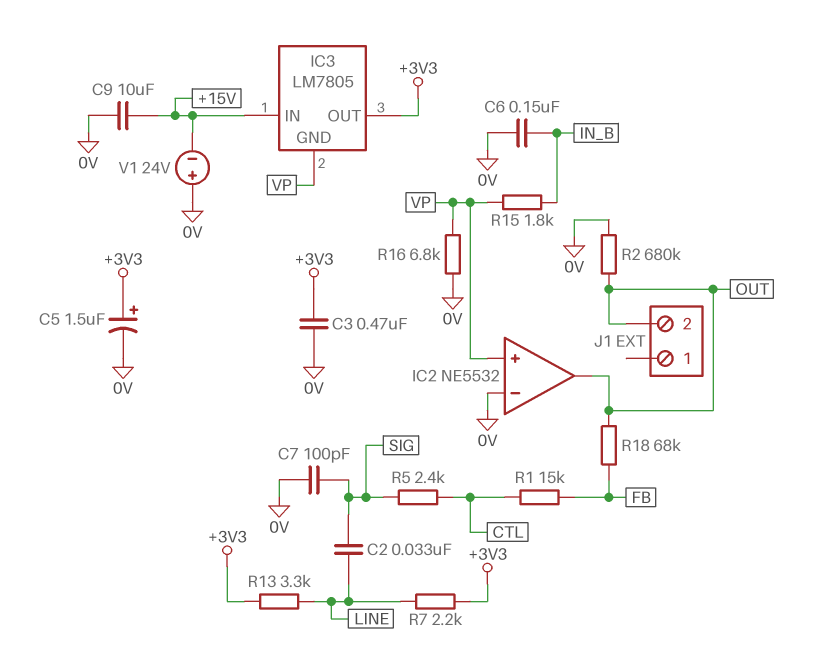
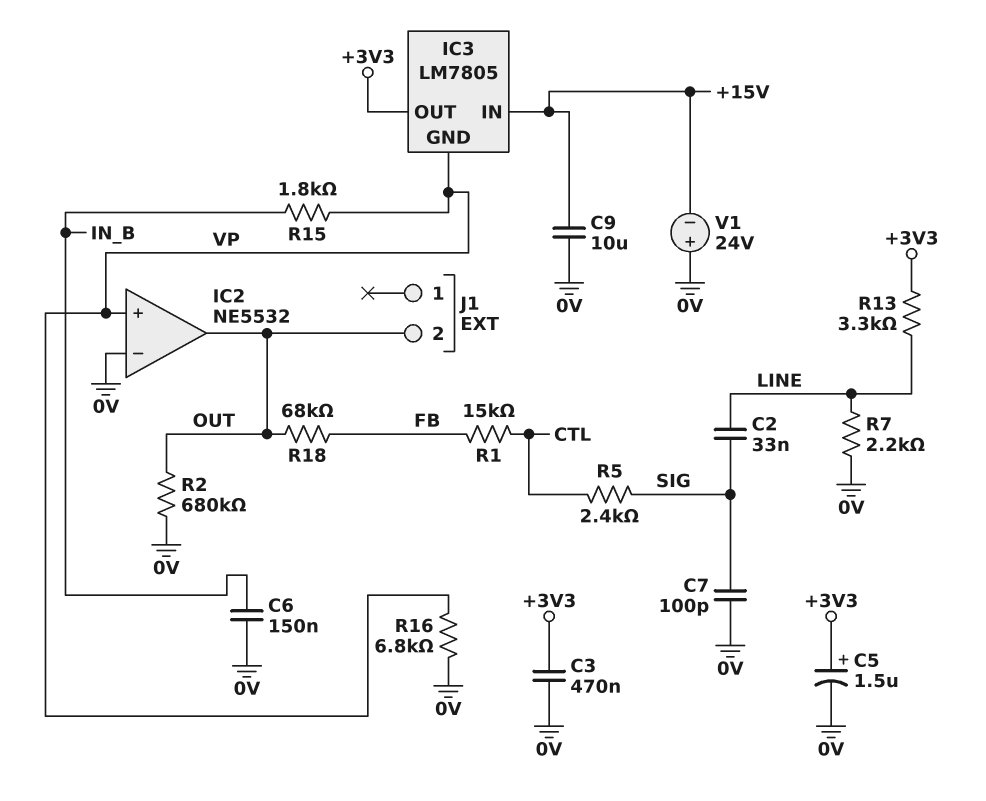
R7: 2.2k (+3V3, LINE) -> 2.2k (0V, LINE)

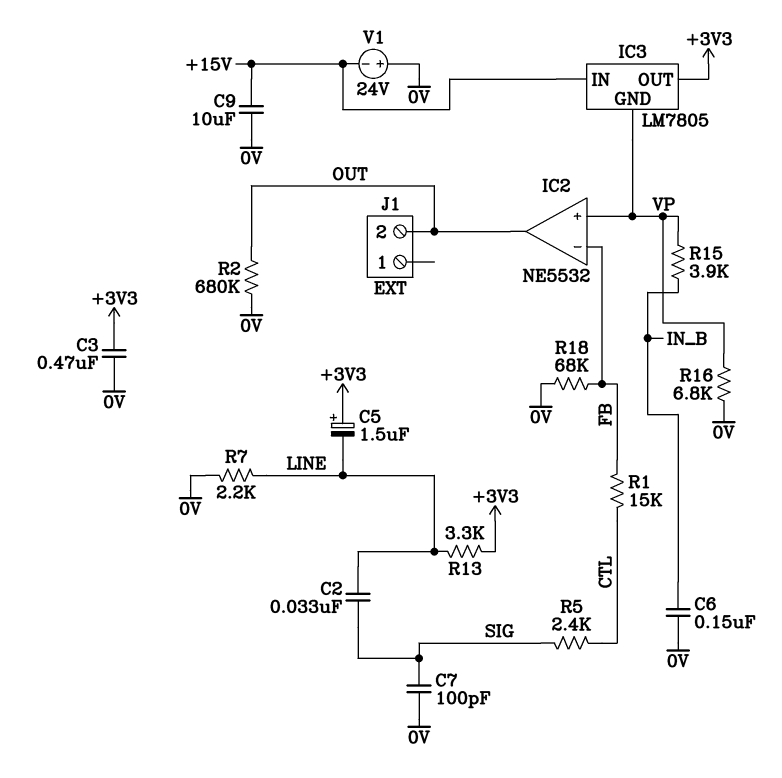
C5: 1.5uF (plus +3V3, minus 0V) -> 1.5uF (plus +3V3, minus LINE)
IC2 pin in-: 0V -> FB
R15: 1.8k (IN_B, VP) -> 3.9k (IN_B, VP)
R18: 68k (FB, OUT) -> 68k (0V, FB)

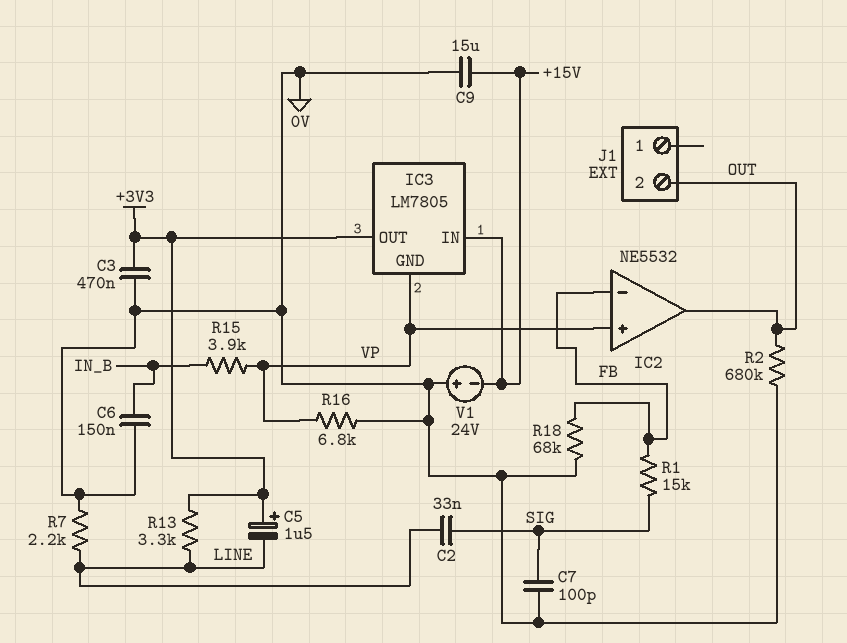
C9: 10uF (+15V, 0V) -> 15uF (+15V, 0V)
R1: 15k (CTL, FB) -> 15k (FB, SIG)
R5: 2.4k (CTL, SIG) -> none

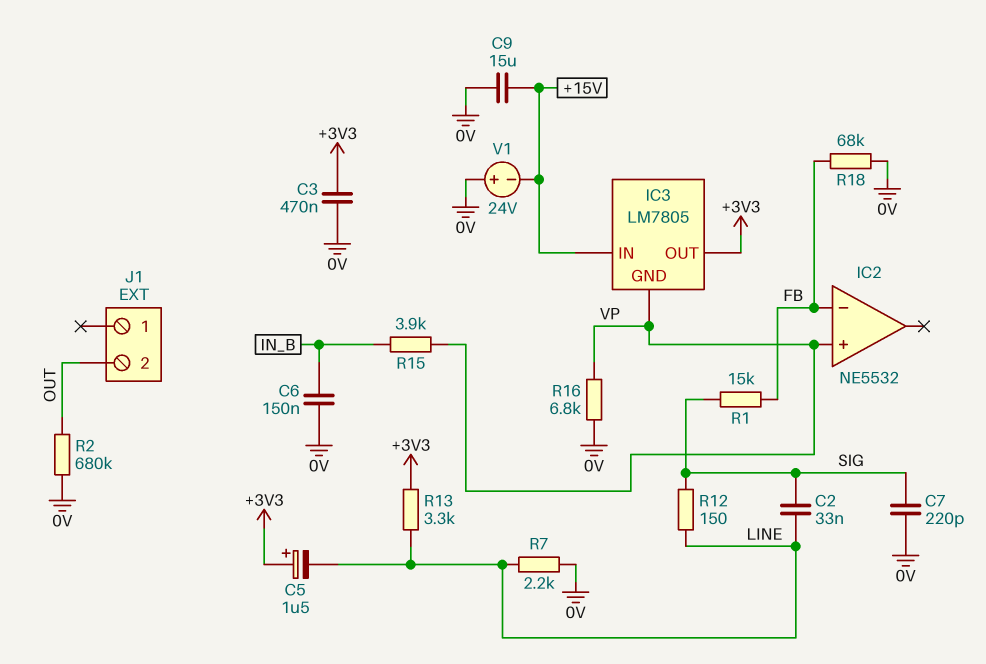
C7: 100pF (0V, SIG) -> 220pF (0V, SIG)
IC2 pin out: OUT -> none
R12: none -> 150 (LINE, SIG)

